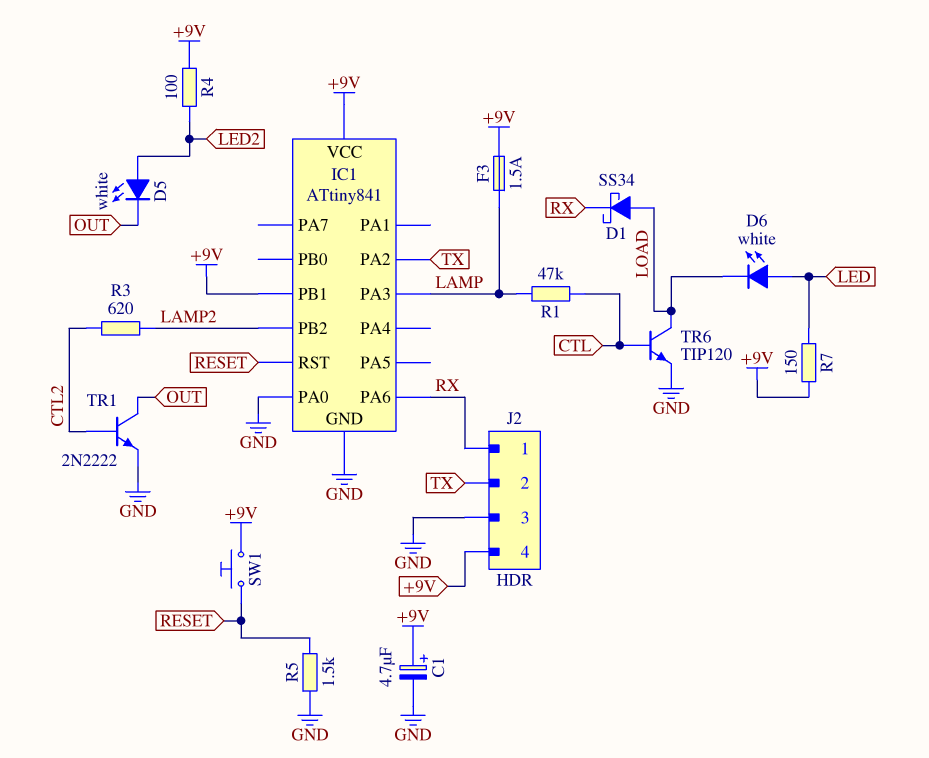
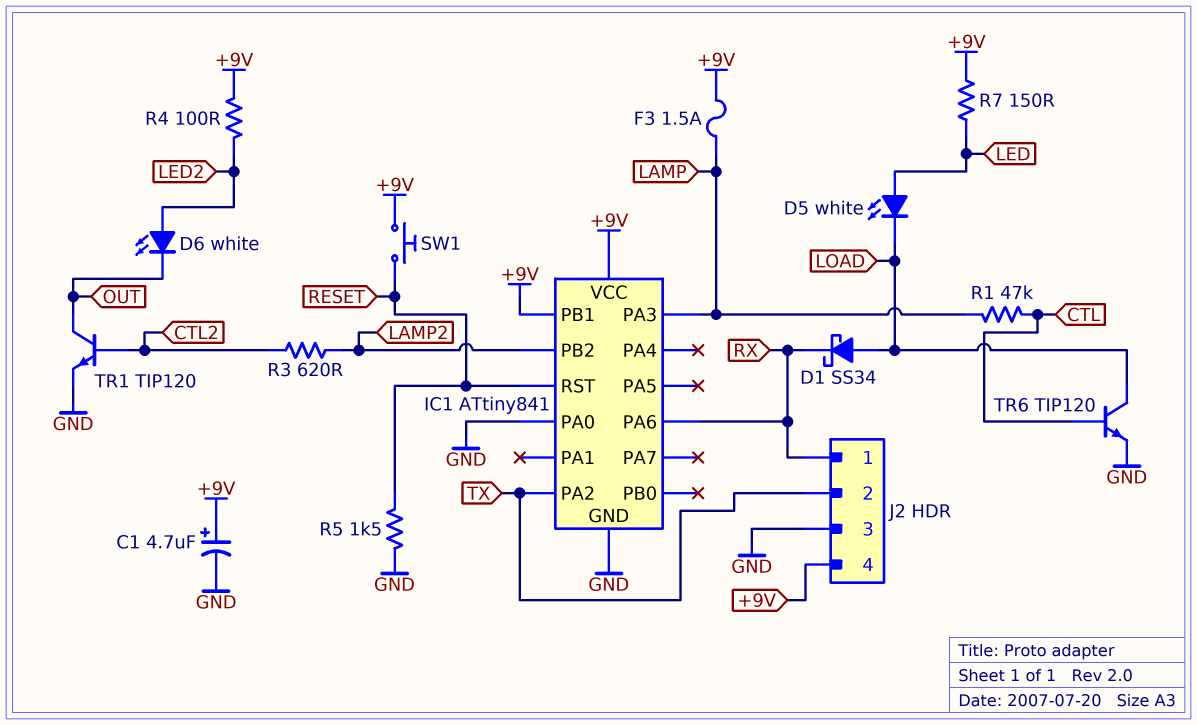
D5: LED white (A LED2, K OUT) -> LED white (A LED, K LOAD)
D6: LED white (A LED, K LOAD) -> LED white (A LED2, K OUT)
TR1: NPN 2N2222 (B CTL2, C OUT, E GND) -> NPN TIP120 (B CTL2, C OUT, E GND)

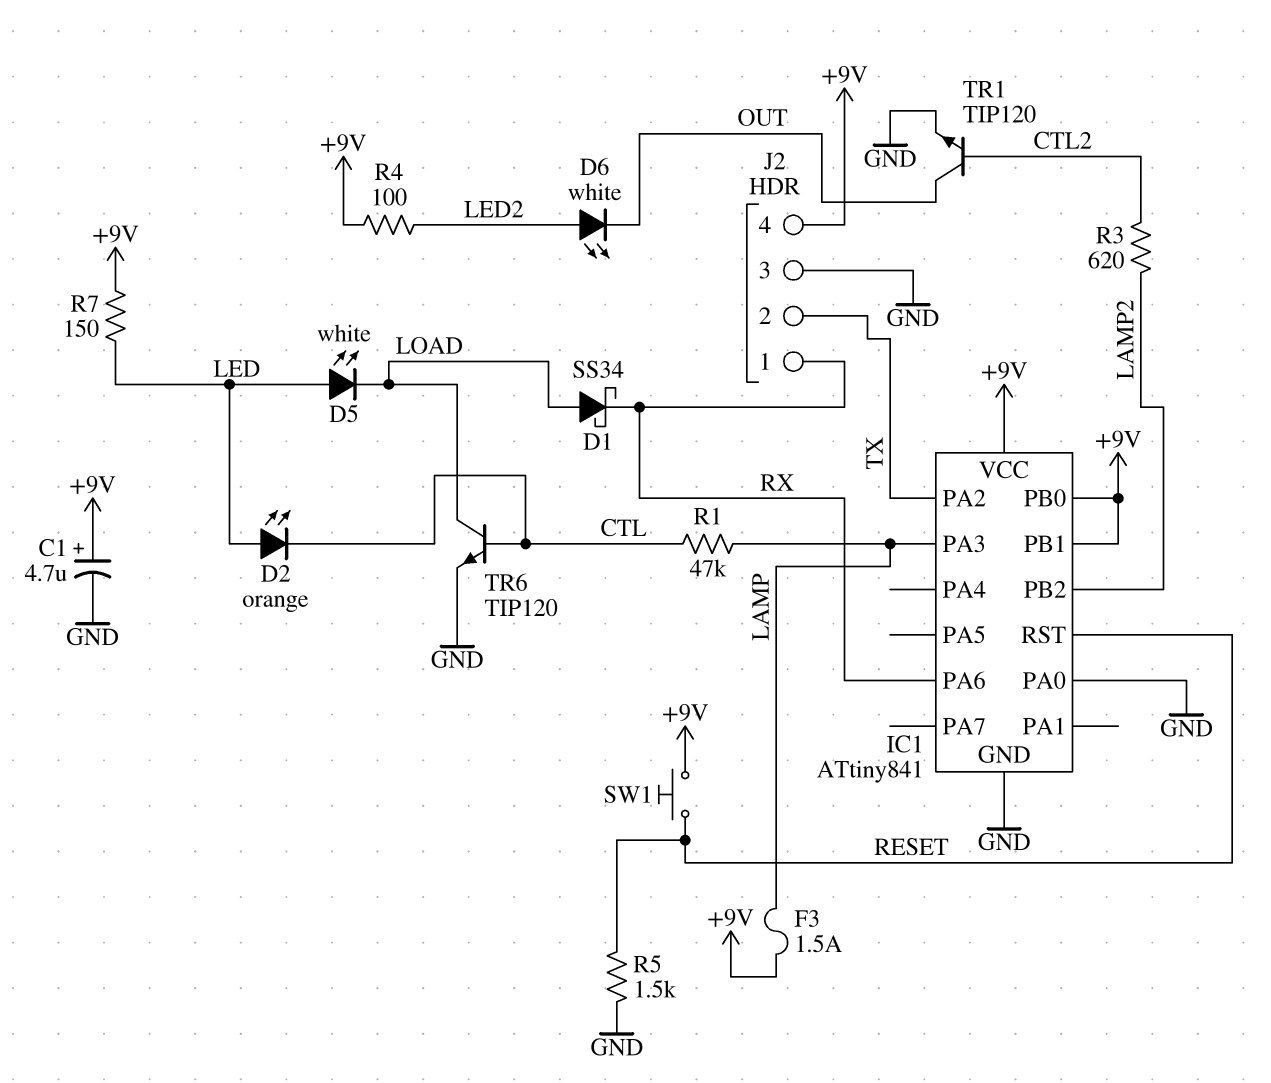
D2: none -> LED orange (A LED, K CTL)
IC1 pin PB0: none -> +9V

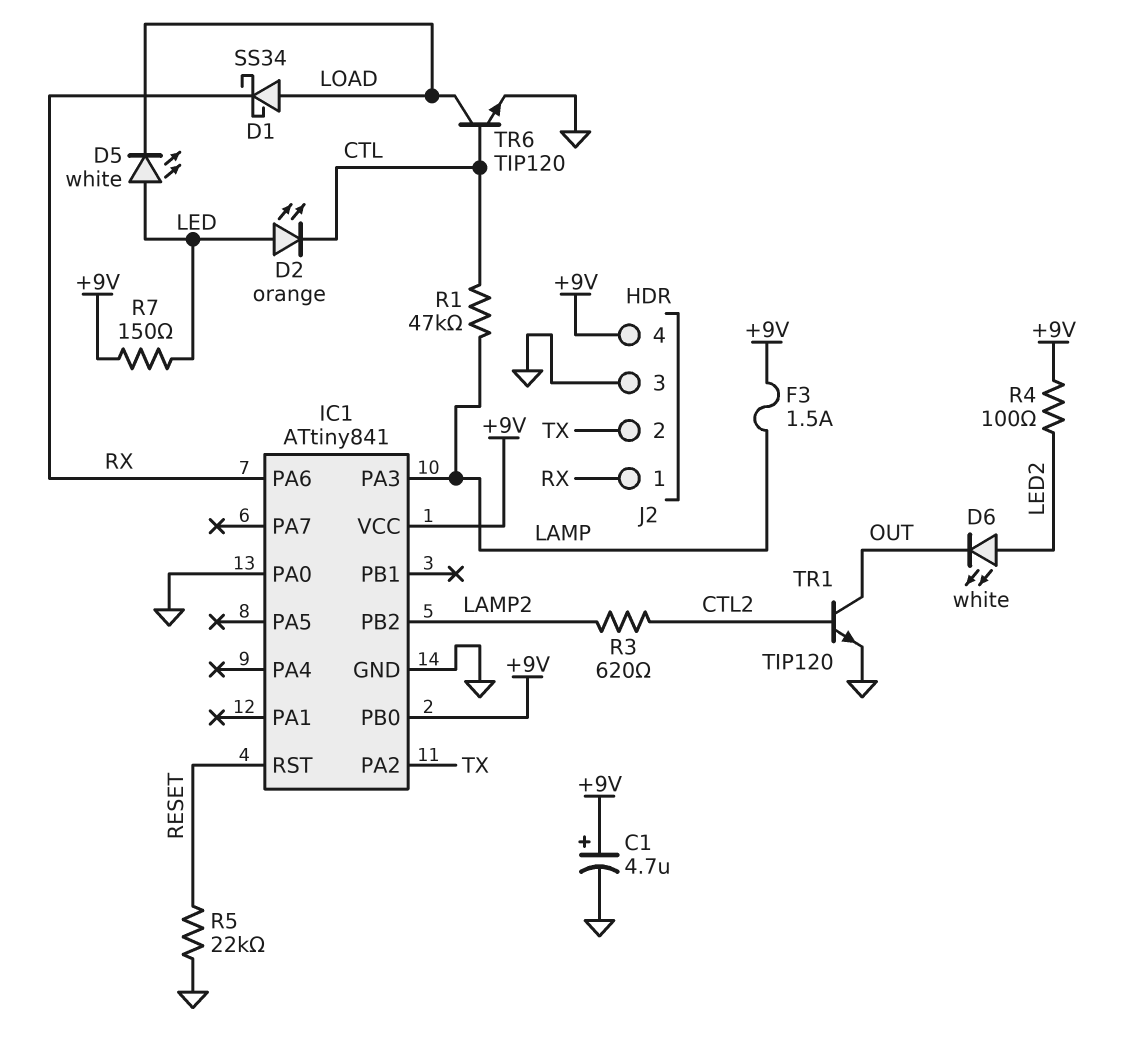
IC1 pin PB1: +9V -> none
R5: 1.5k (GND, RESET) -> 22k (GND, RESET)
SW1: button (+9V, RESET) -> none

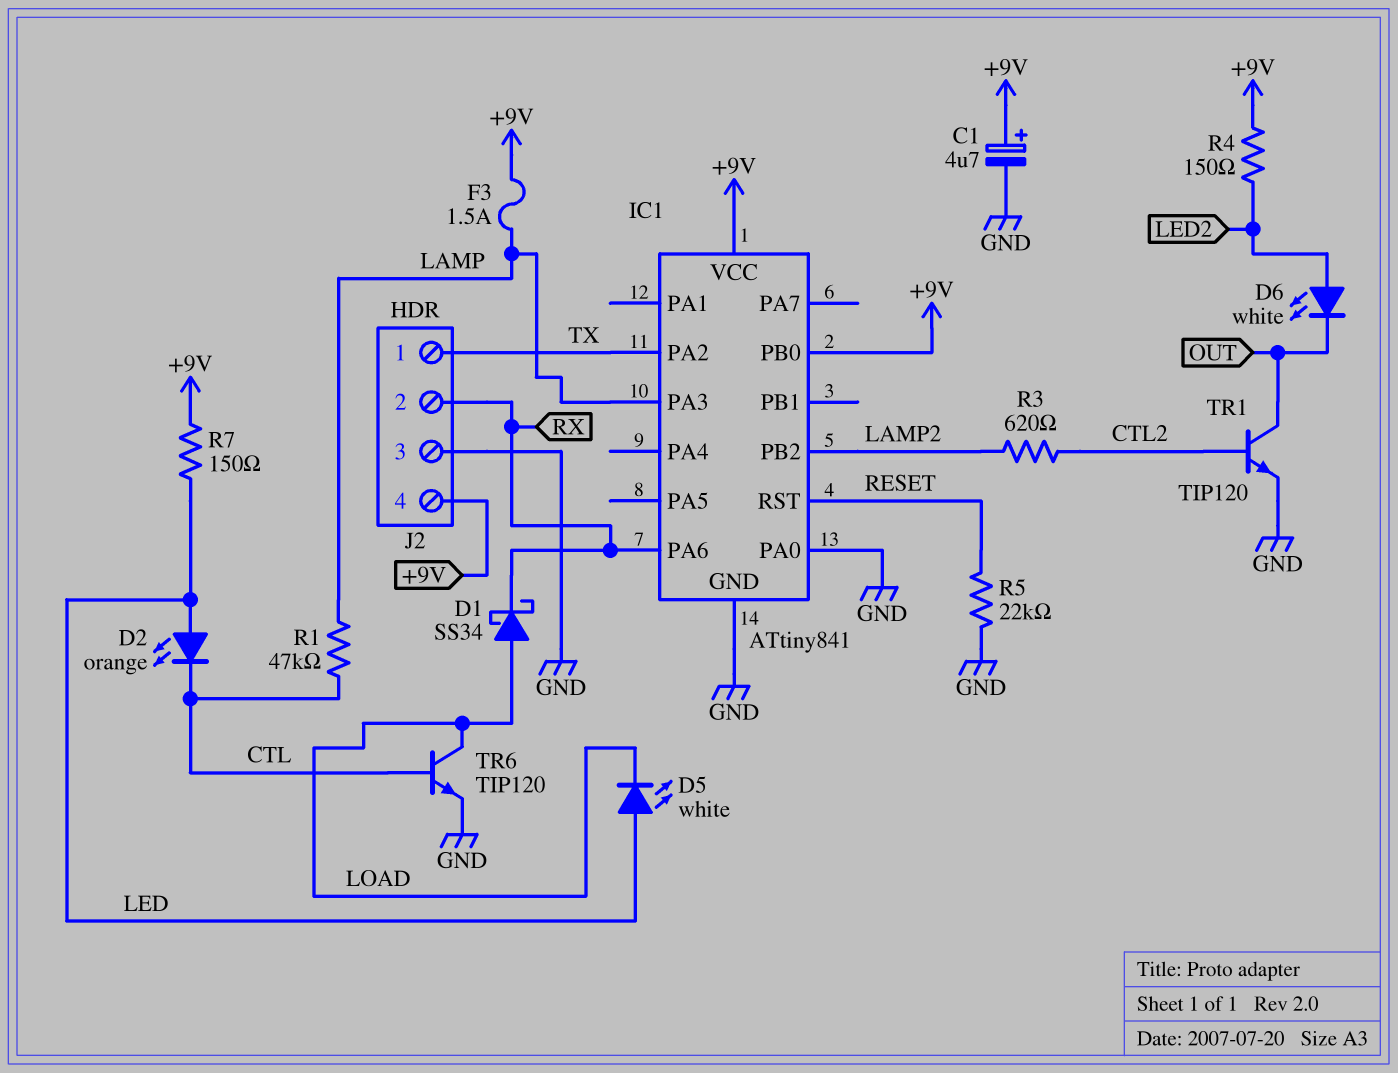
J2 pin 1: RX -> TX
J2 pin 2: TX -> RX
R4: 100 (+9V, LED2) -> 150 (+9V, LED2)

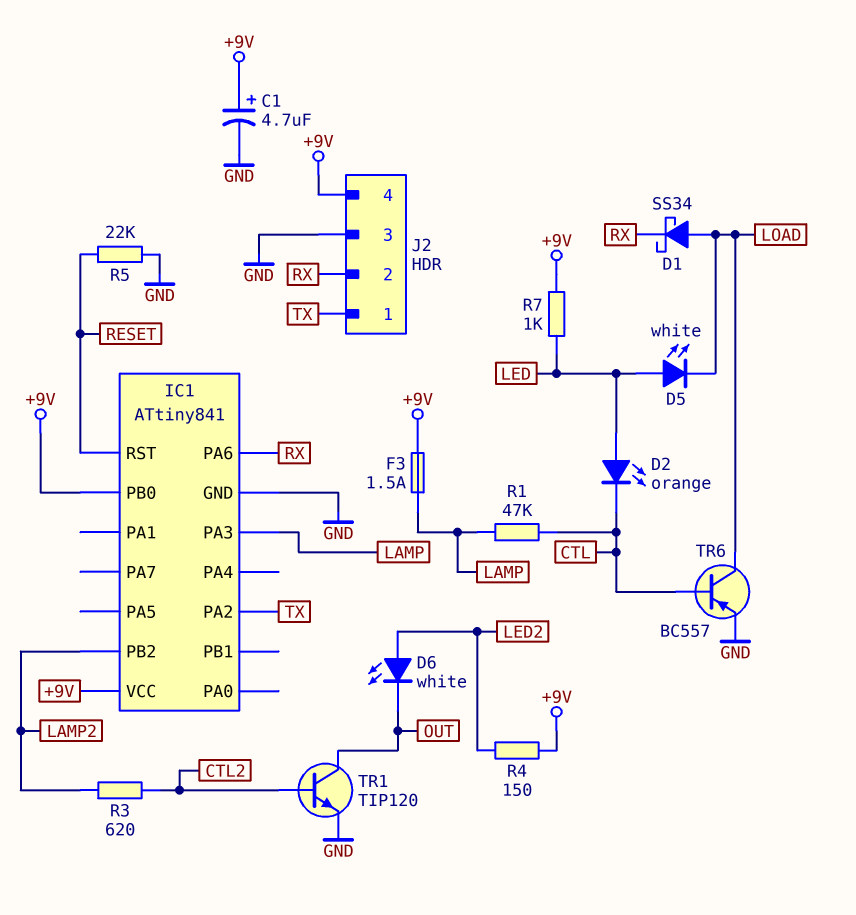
IC1 pin PA0: GND -> none
R7: 150 (+9V, LED) -> 1k (+9V, LED)
TR6: NPN TIP120 (B CTL, C LOAD, E GND) -> PNP BC557 (B CTL, C LOAD, E GND)

